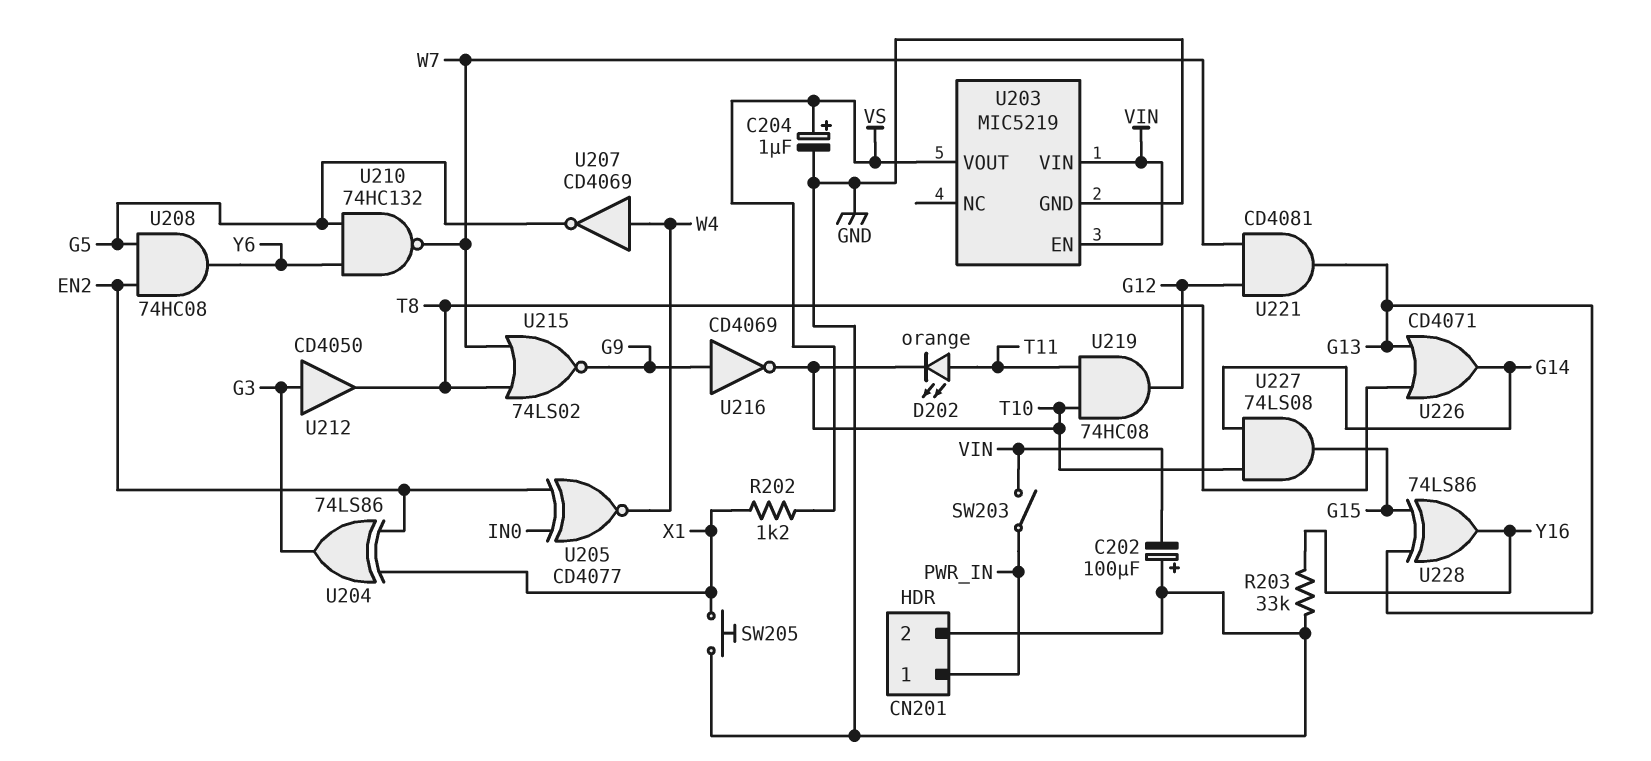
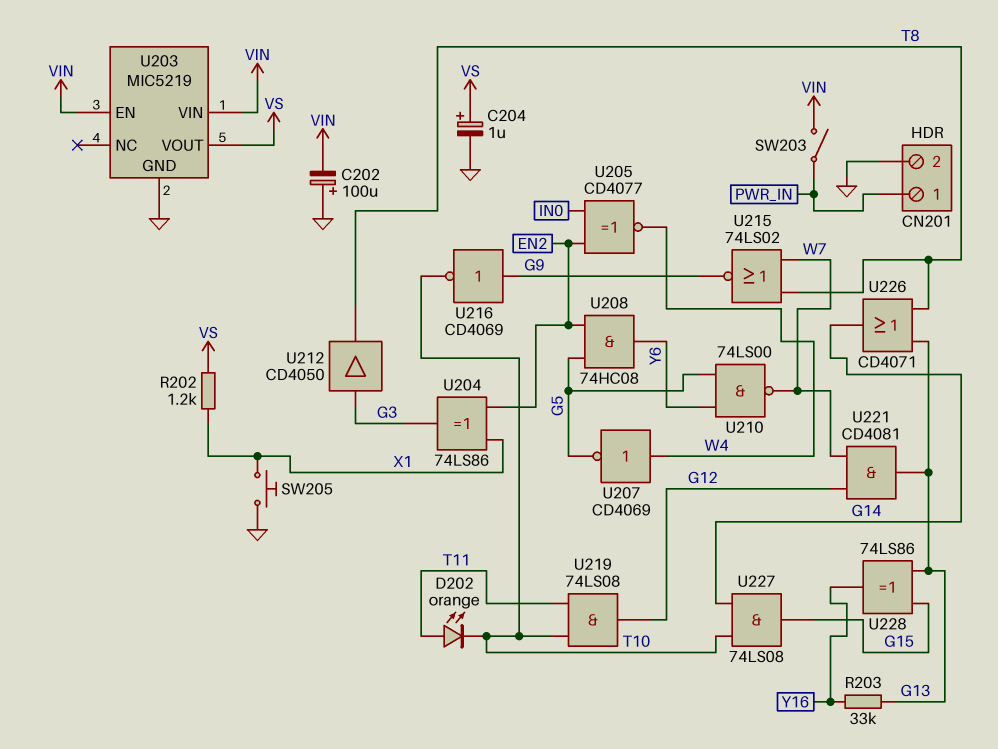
R203: 33k (GND, Y16) -> 33k (G13, Y16)
U210: NAND 74HC132 (in G5, in Y6, out W7) -> NAND 74LS00 (in G5, in Y6, out W7)
U219: AND 74HC08 (in T10, in T11, out G12) -> AND 74LS08 (in T10, in T11, out G12)

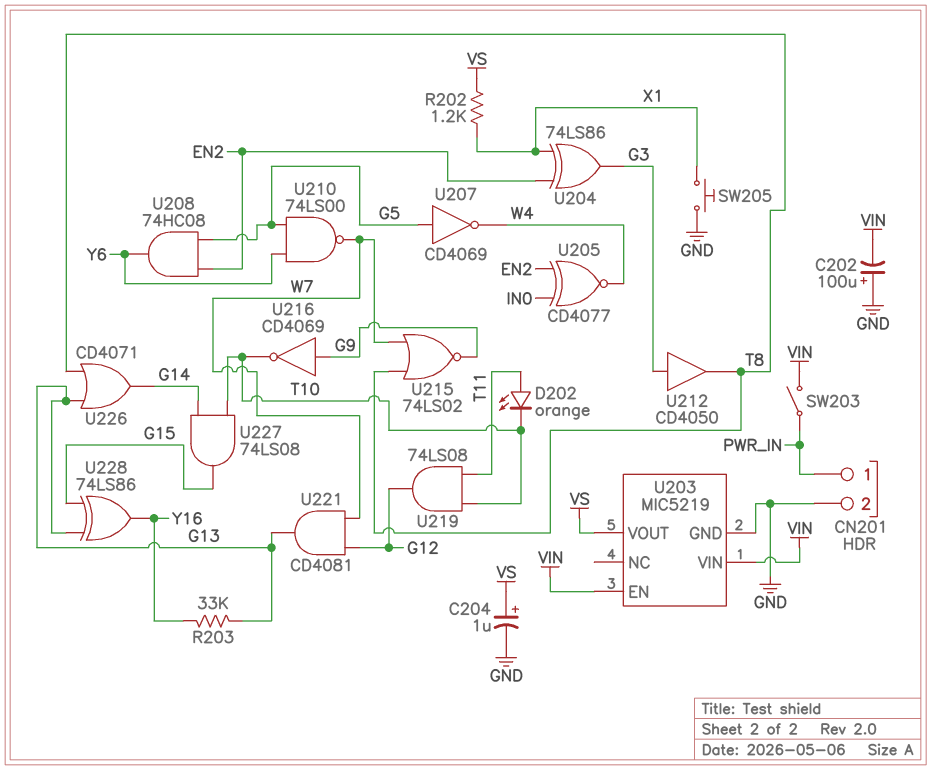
U207: NOT CD4069 (in W4, out G5) -> NOT CD4069 (in G5, out W4)

